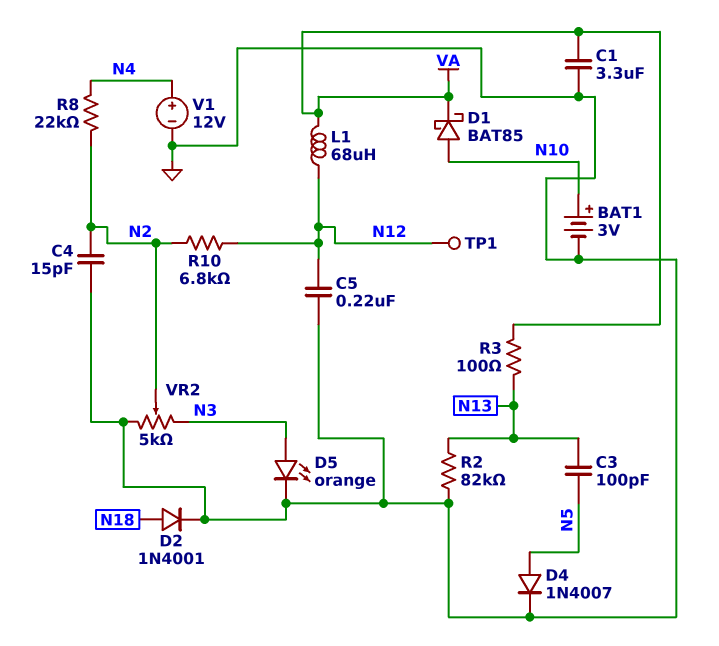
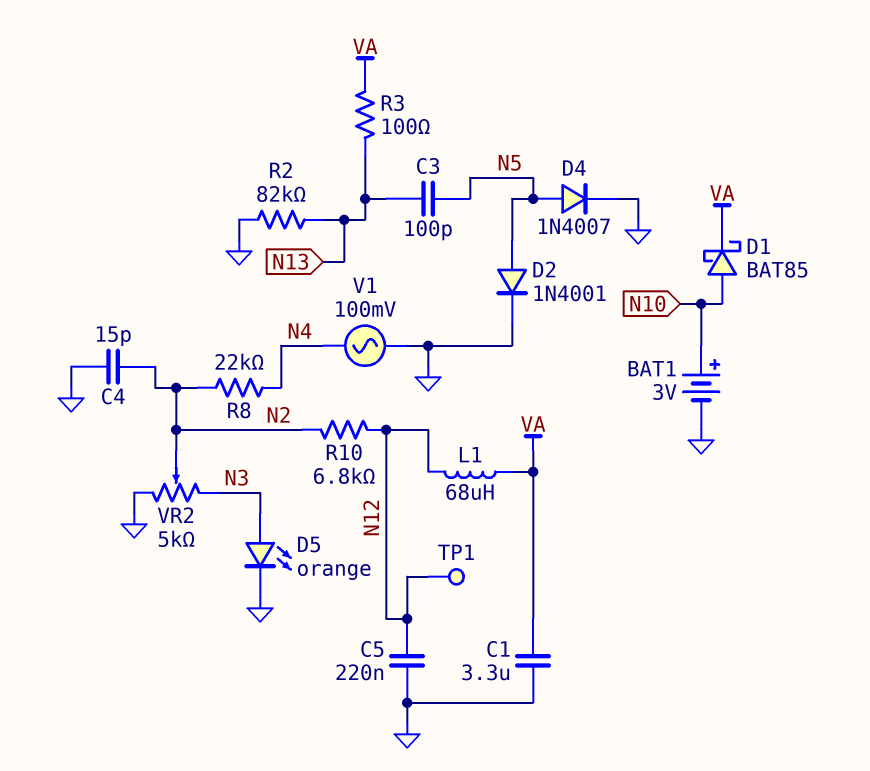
D2: diode 1N4001 (A N18, K GND) -> diode 1N4001 (A N5, K GND)
V1: 12V (plus N4, minus GND) -> AC 100mV (GND, N4)

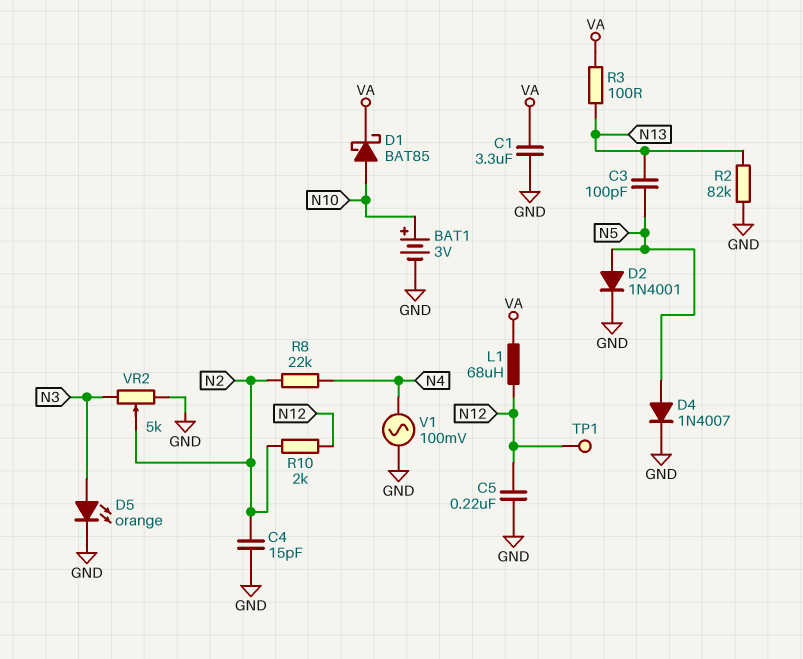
R10: 6.8k (N2, N12) -> 2k (N2, N12)

